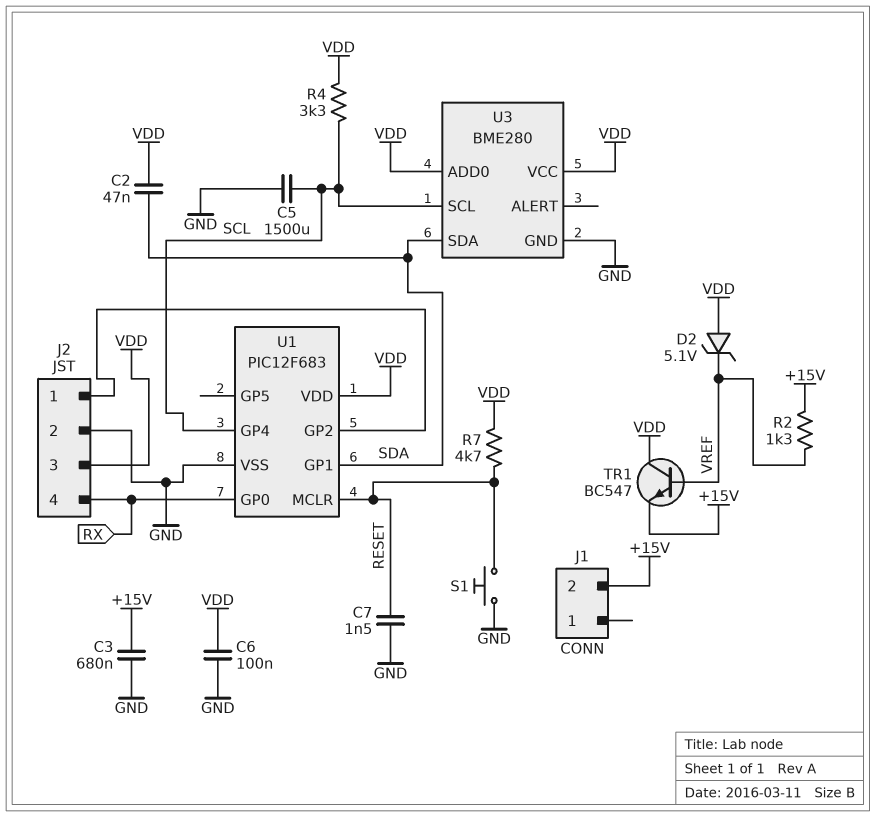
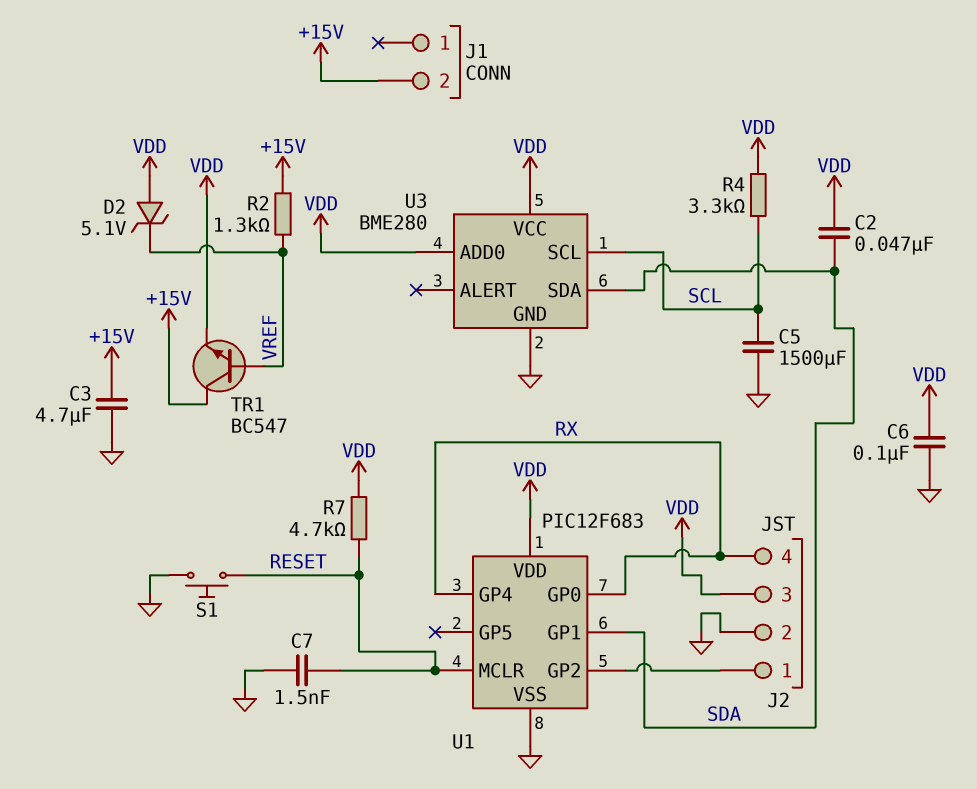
C3: 680nF (+15V, GND) -> 4.7uF (+15V, GND)
TR1: NPN BC547 (B VREF, C VDD, E +15V) -> NPN BC547 (B VREF, C +15V, E VDD)
U1 pin GP4: SCL -> RX

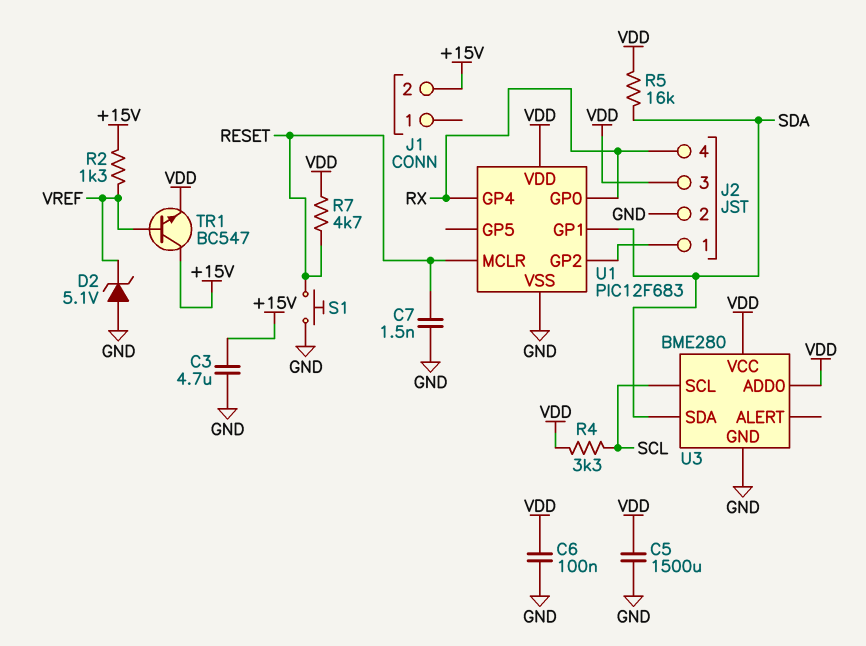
C2: 47nF (SDA, VDD) -> none
C5: 1500uF (GND, SCL) -> 1500uF (GND, VDD)
D2: zener 5.1V (A VDD, K VREF) -> zener 5.1V (A GND, K VREF)
R5: none -> 16k (SDA, VDD)

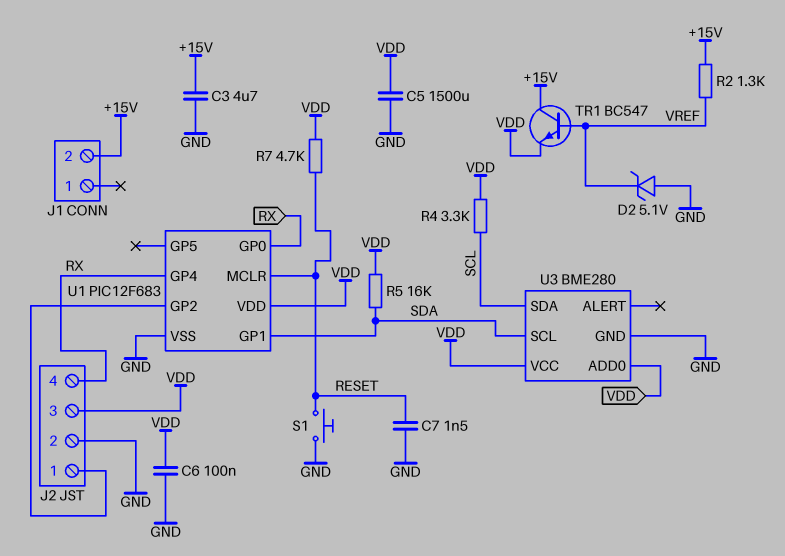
U3 pin SCL: SCL -> SDA
U3 pin SDA: SDA -> SCL

